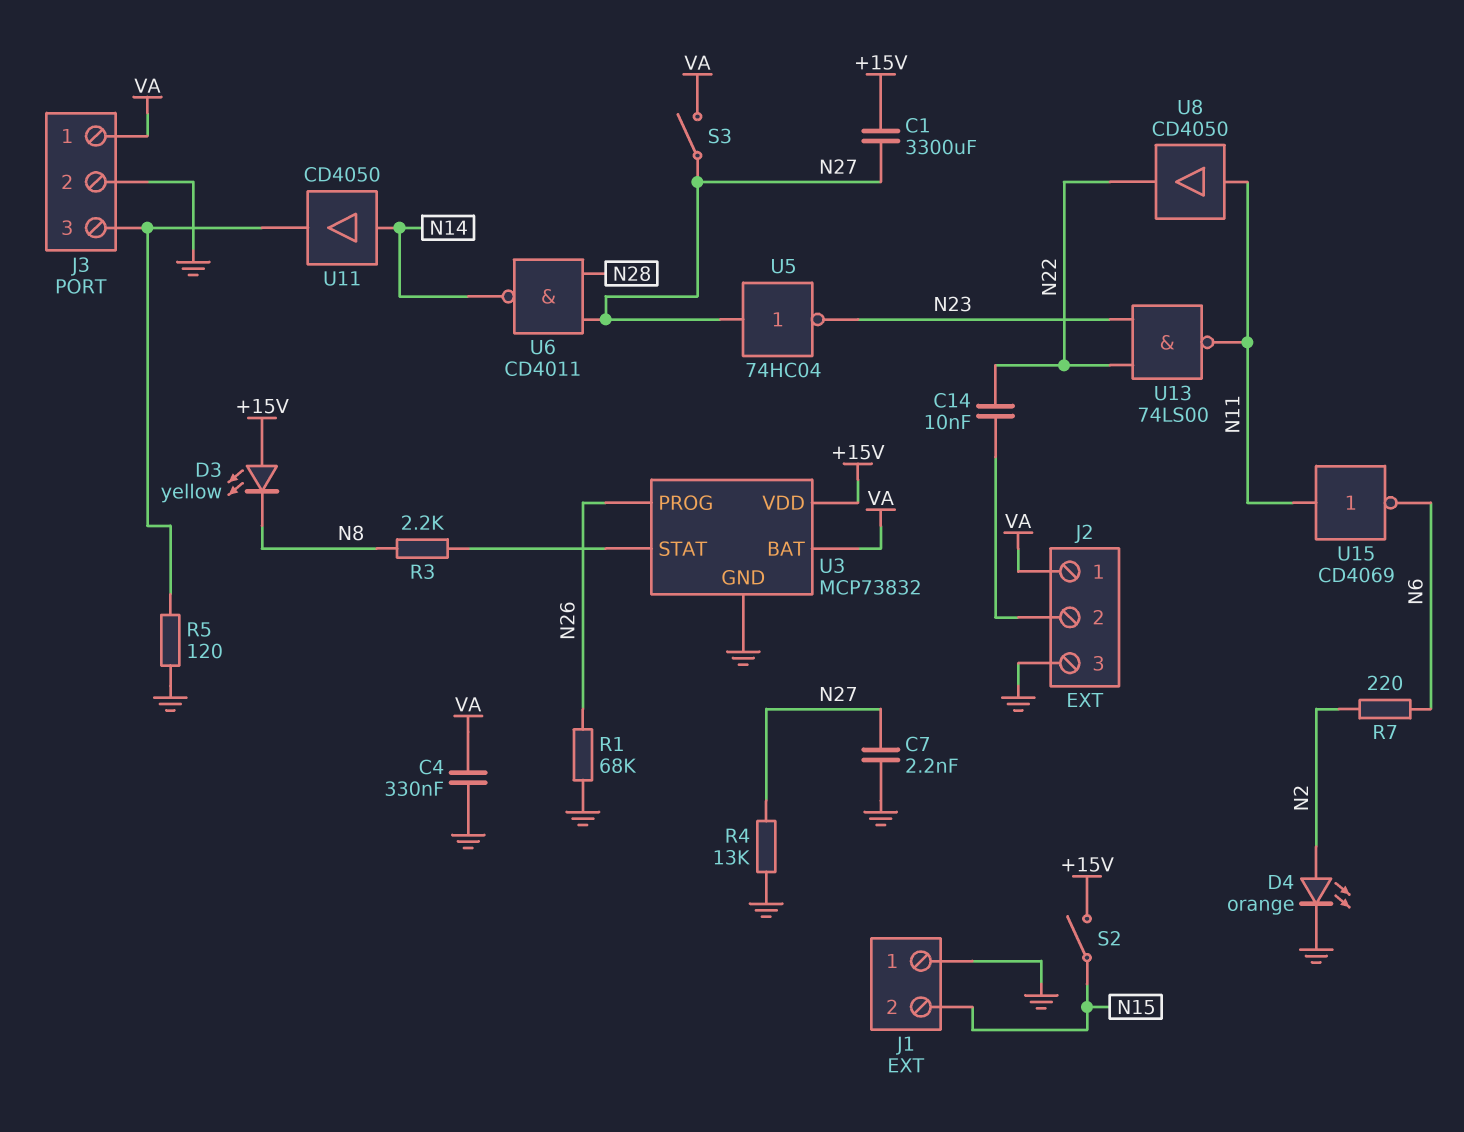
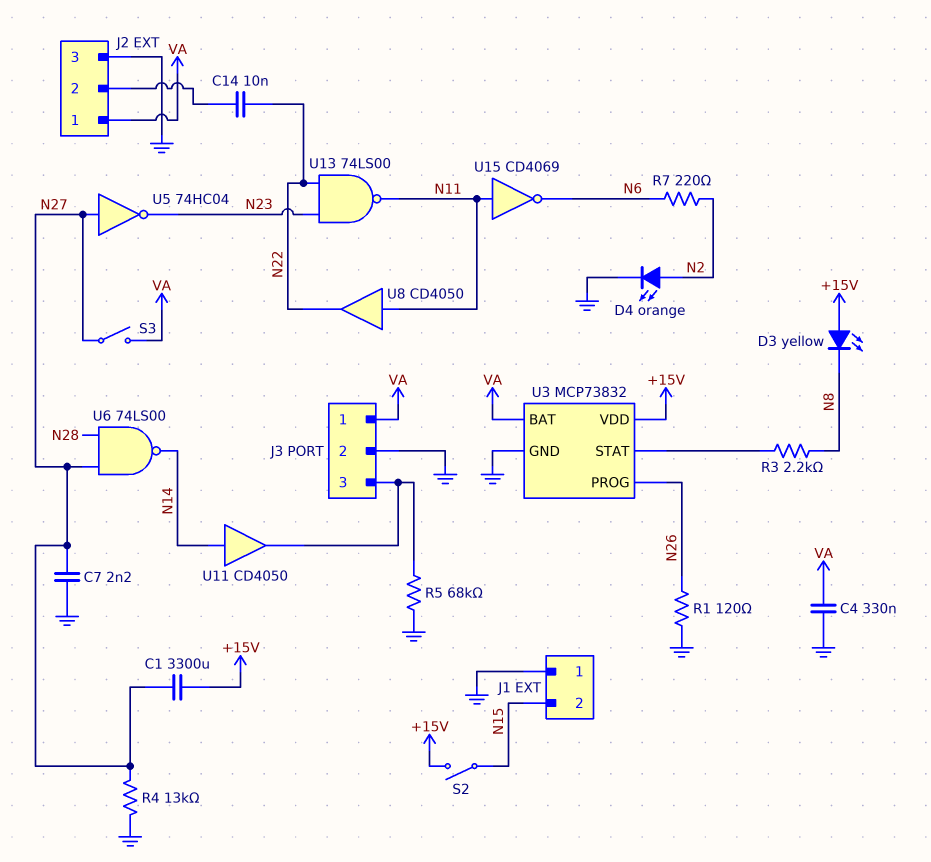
R1: 68k (GND, N26) -> 120 (GND, N26)
R5: 120 (GND, J3/3) -> 68k (GND, J3/3)
U6: NAND CD4011 (in N27, in N28, out N14) -> NAND 74LS00 (in N27, in N28, out N14)

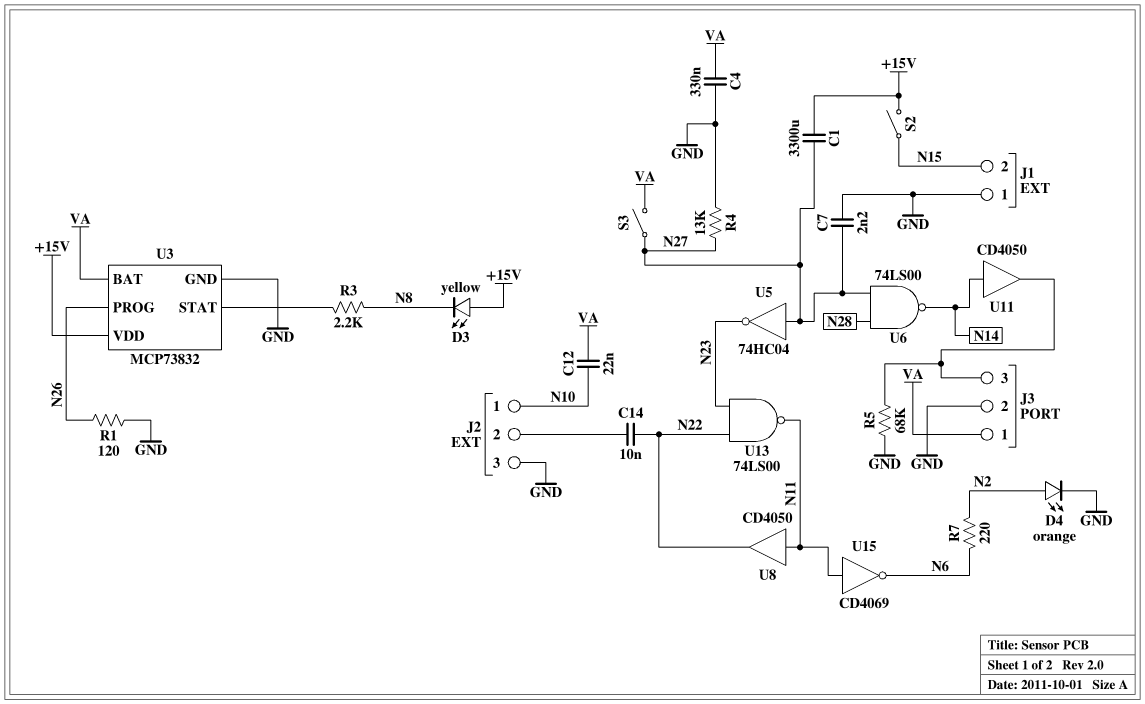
C12: none -> 22nF (N10, VA)
J2 pin 1: VA -> N10

